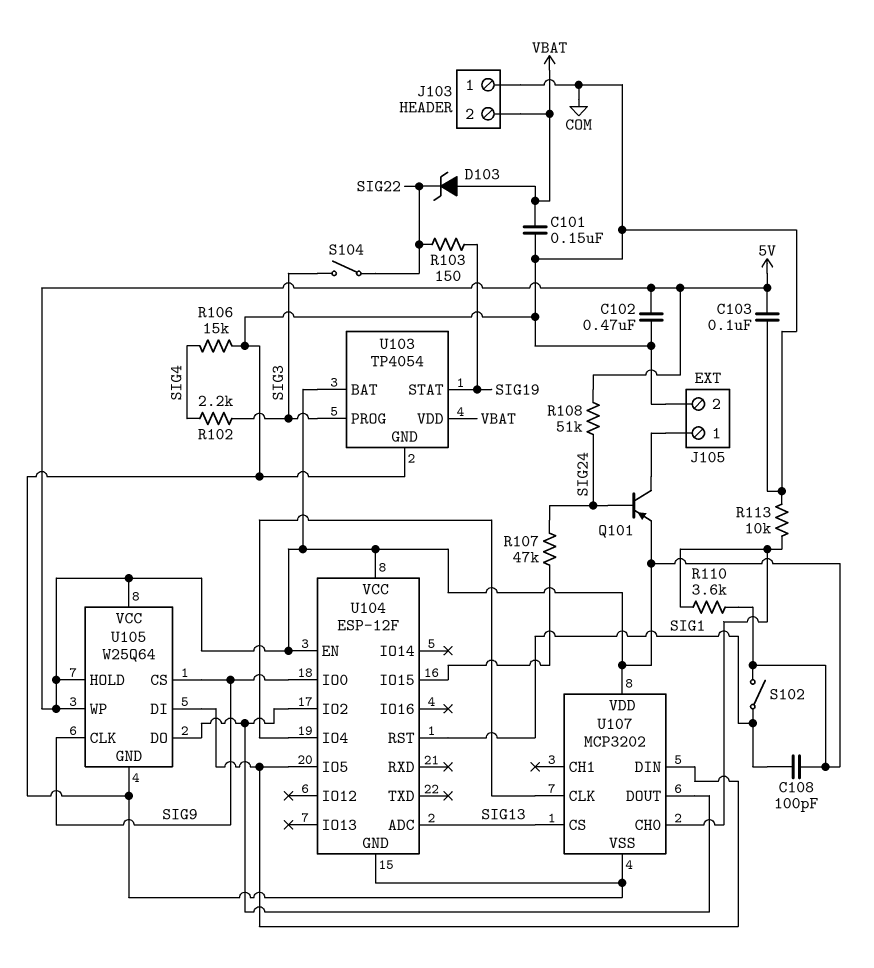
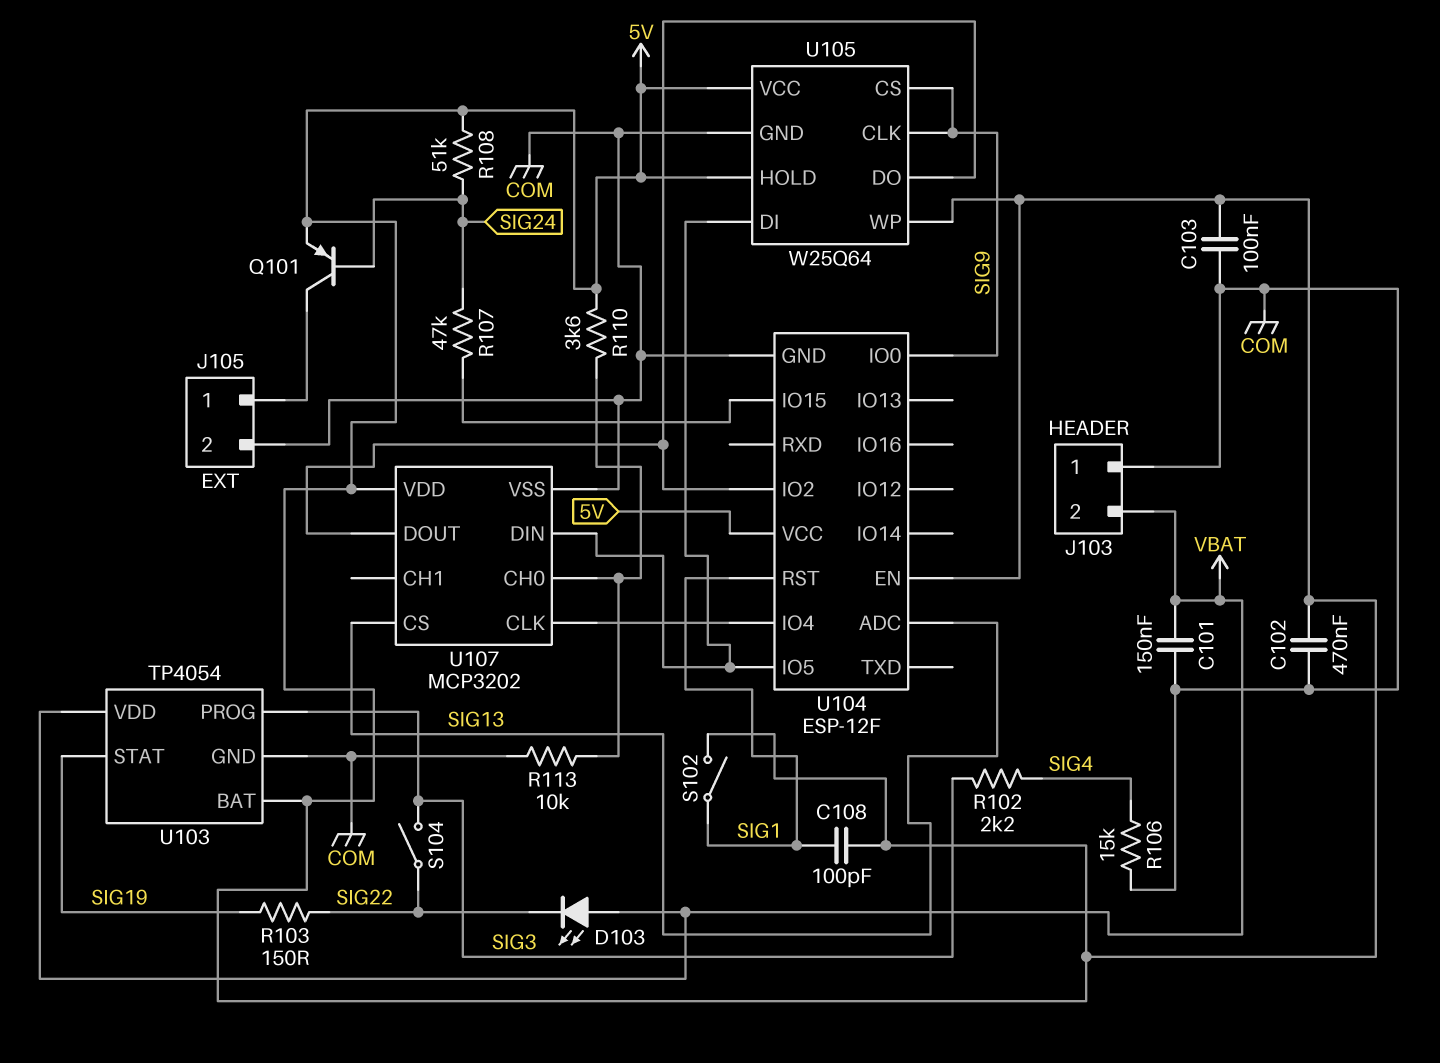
D103: zener (A VBAT, K SIG22) -> LED (A VBAT, K SIG22)

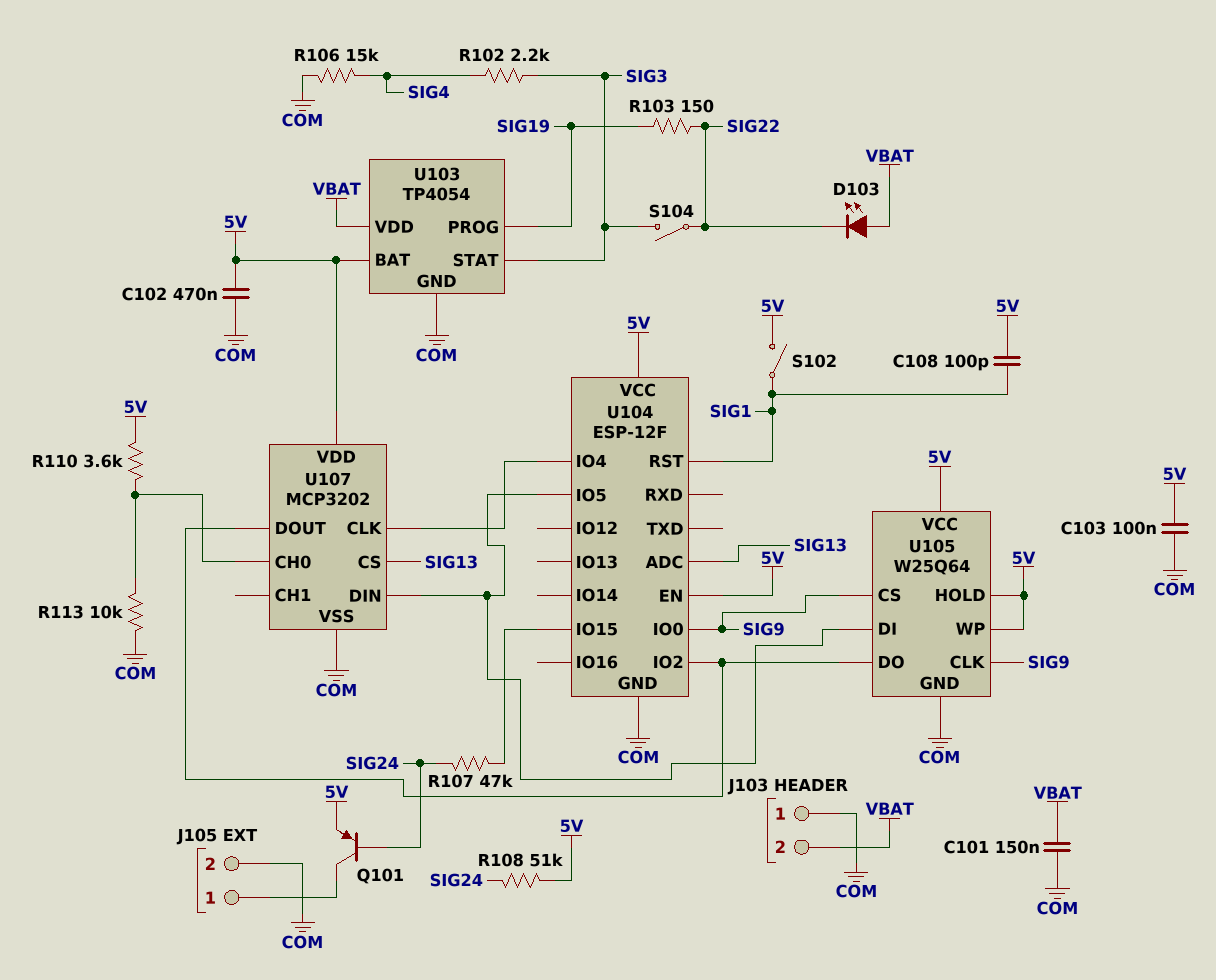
U103 pin PROG: SIG3 -> SIG19
U103 pin STAT: SIG19 -> SIG3

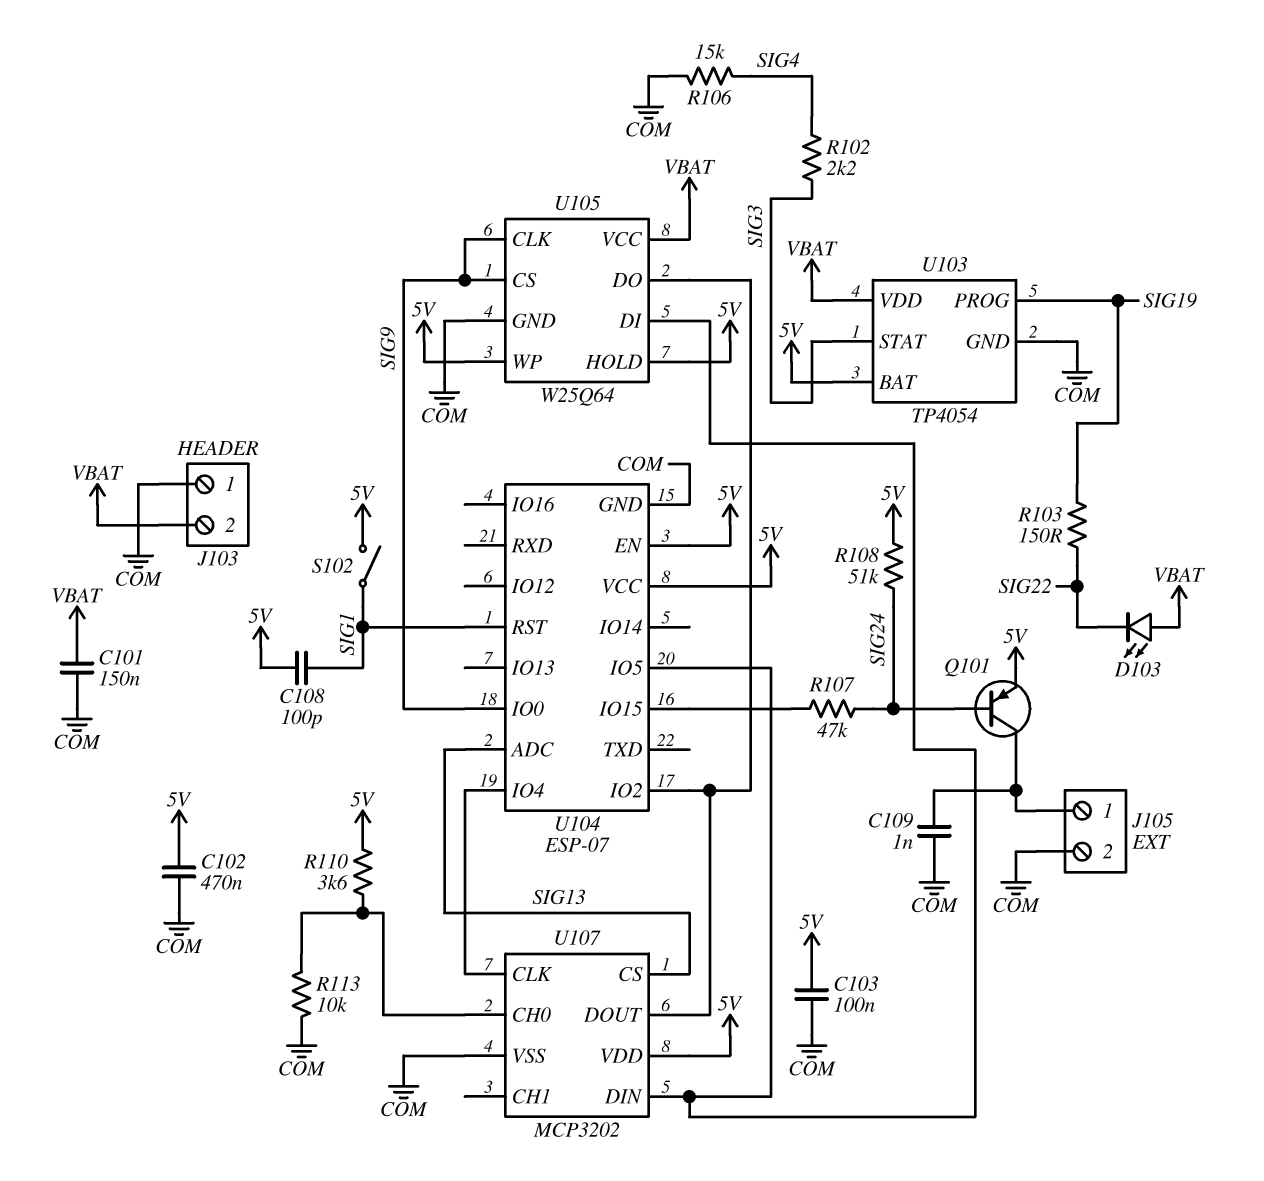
C109: none -> 1nF (COM, J105/1)
S104: switch (SIG3, SIG22) -> none
U104: ESP-12F -> ESP-07
U105 pin VCC: 5V -> VBAT

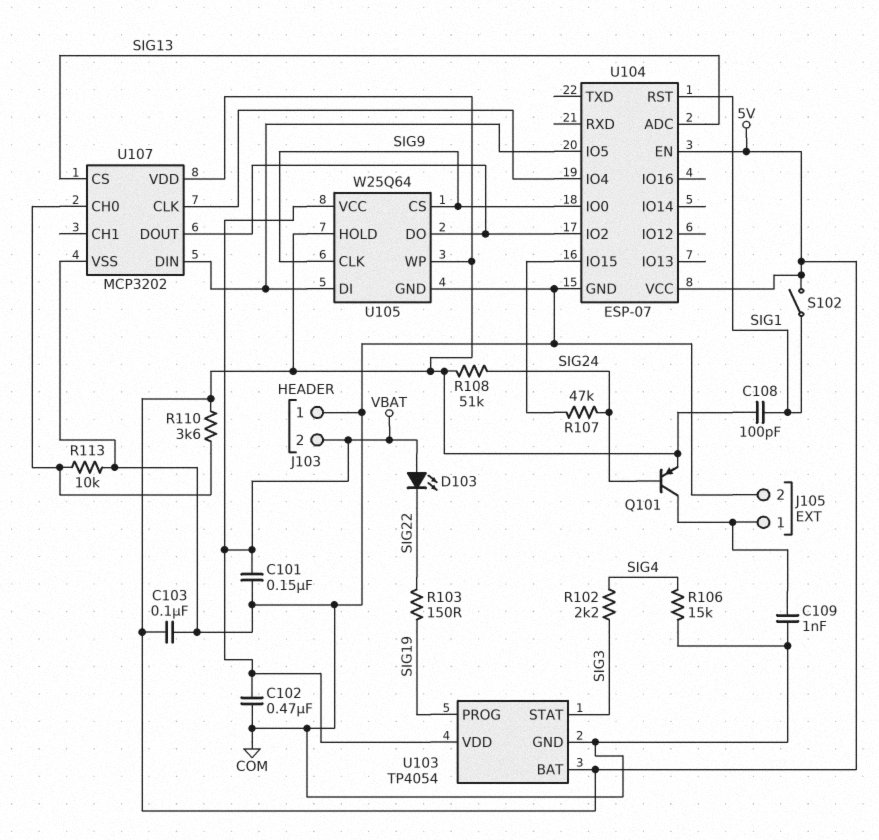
C102: 470nF (5V, COM) -> 470nF (COM, VBAT)

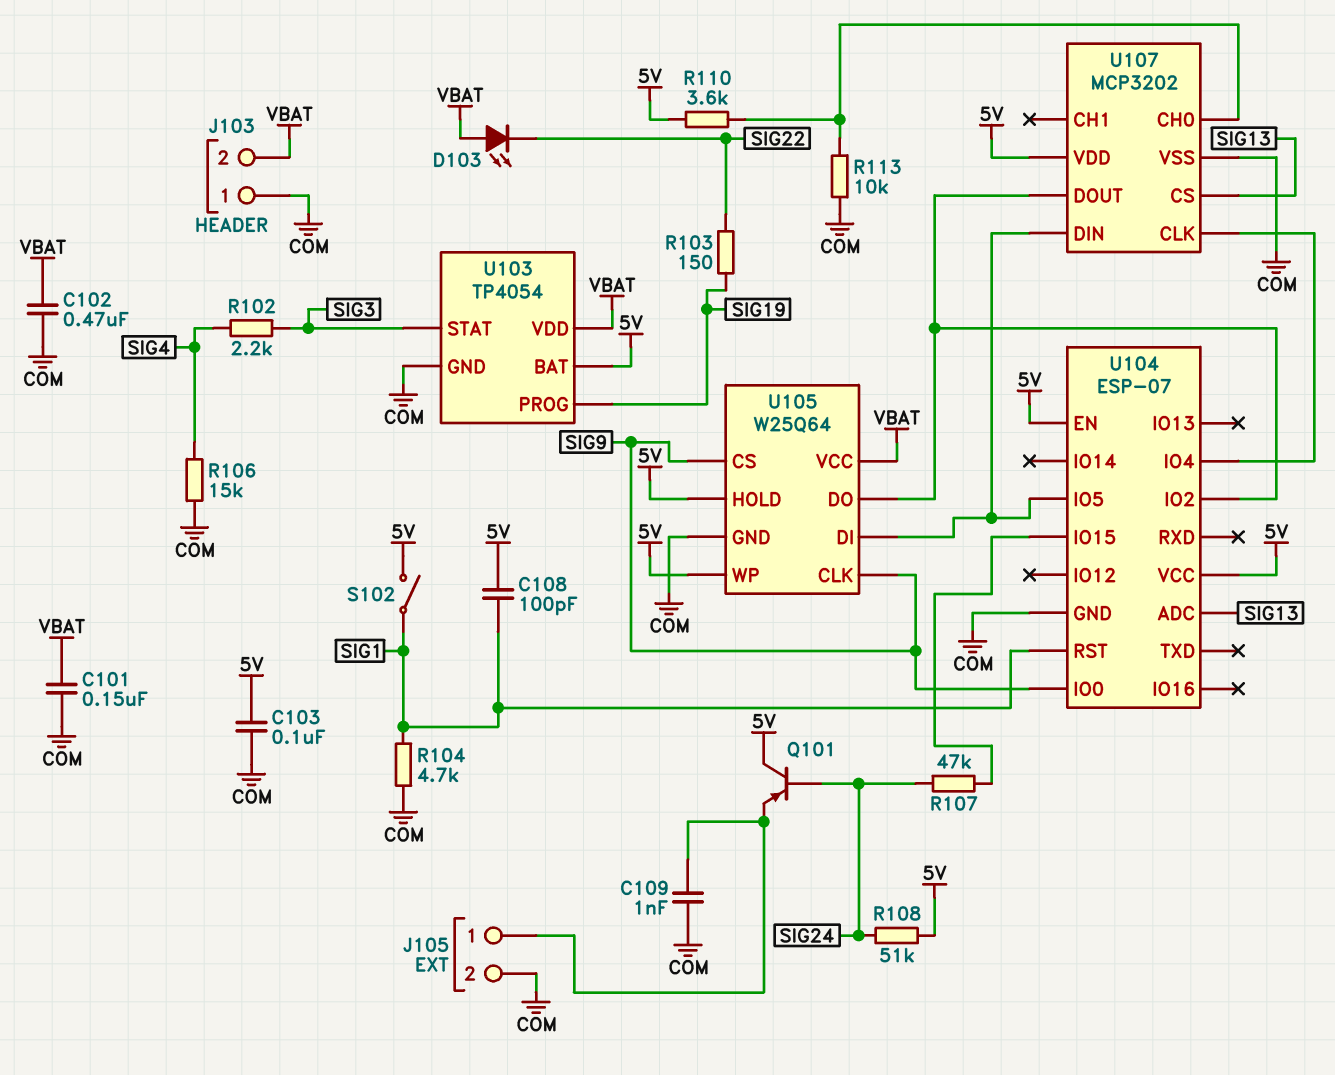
Q101: PNP (B SIG24, C J105/1, E 5V) -> PNP (B SIG24, C 5V, E J105/1)
R104: none -> 4.7k (COM, SIG1)

